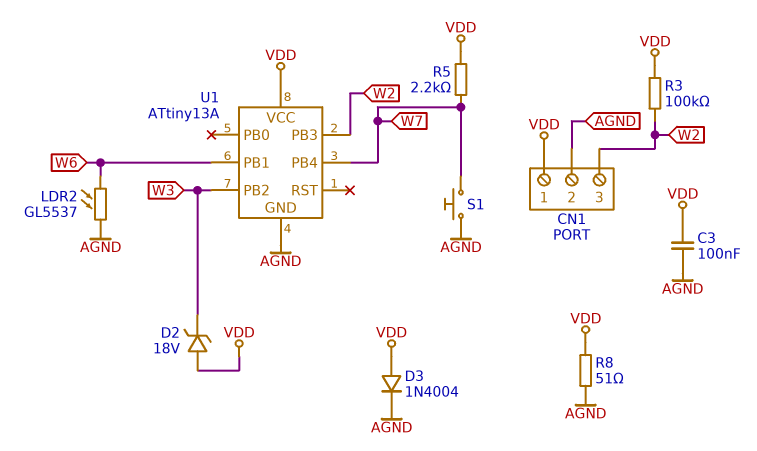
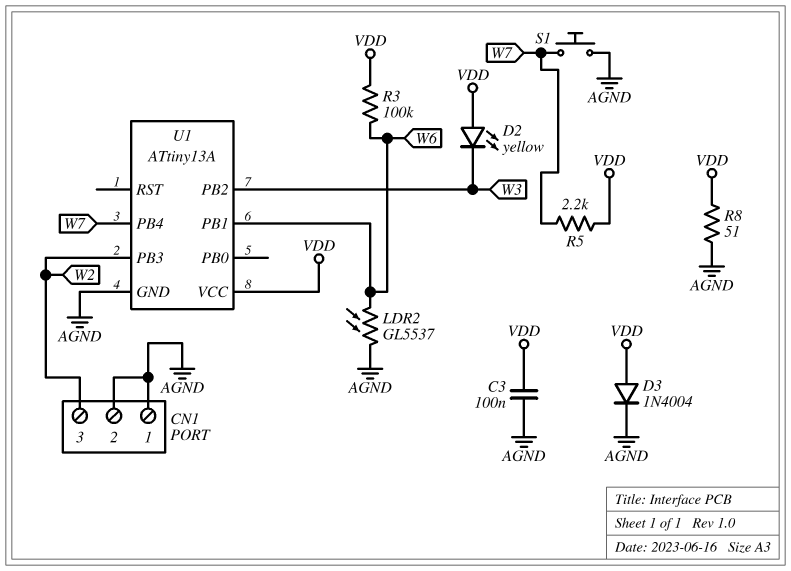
CN1 pin 1: VDD -> AGND
D2: zener 18V (A VDD, K W3) -> LED yellow (A VDD, K W3)
R3: 100k (VDD, W2) -> 100k (VDD, W6)

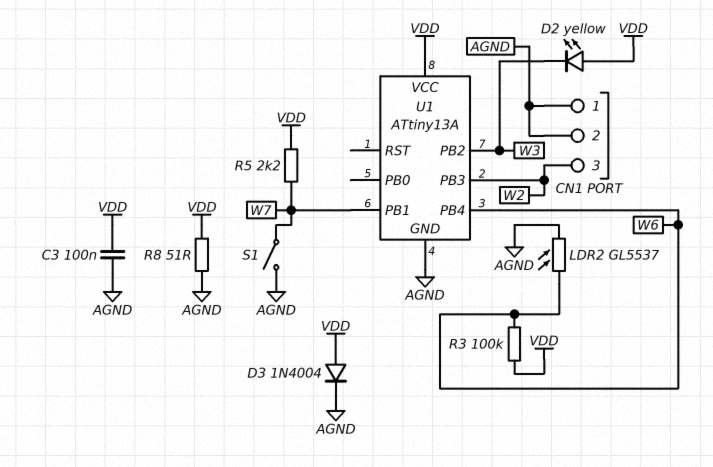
S1: button (AGND, W7) -> switch (AGND, W7)
U1 pin PB1: W6 -> W7
U1 pin PB4: W7 -> W6

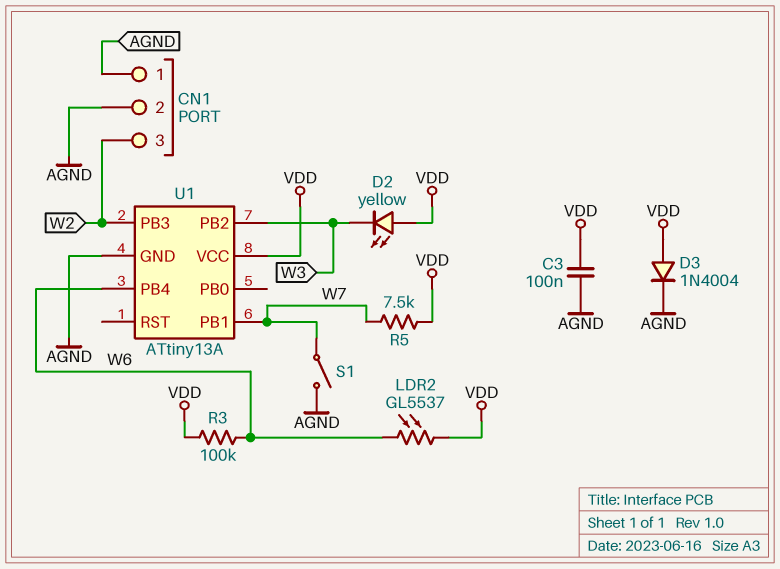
LDR2: GL5537 (AGND, W6) -> GL5537 (VDD, W6)
R5: 2.2k (VDD, W7) -> 7.5k (VDD, W7)
R8: 51 (AGND, VDD) -> none

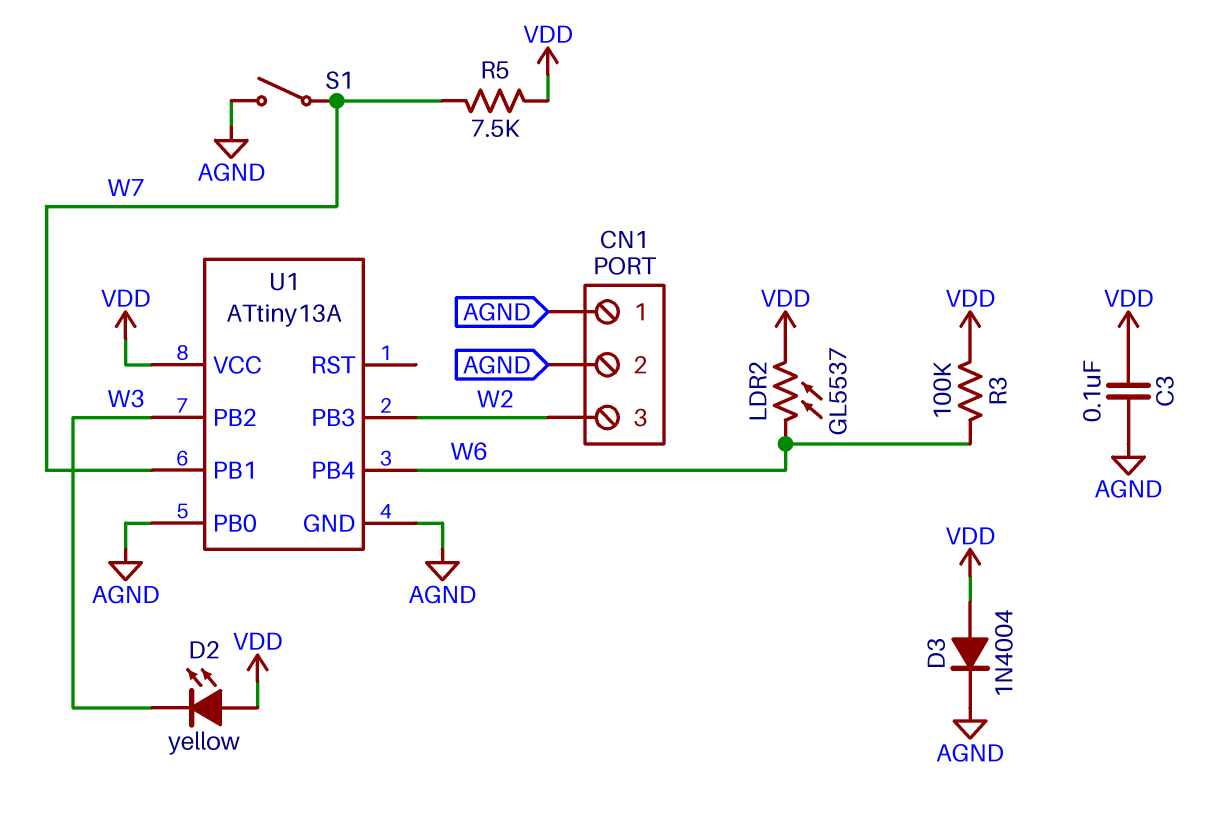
U1 pin PB0: none -> AGND

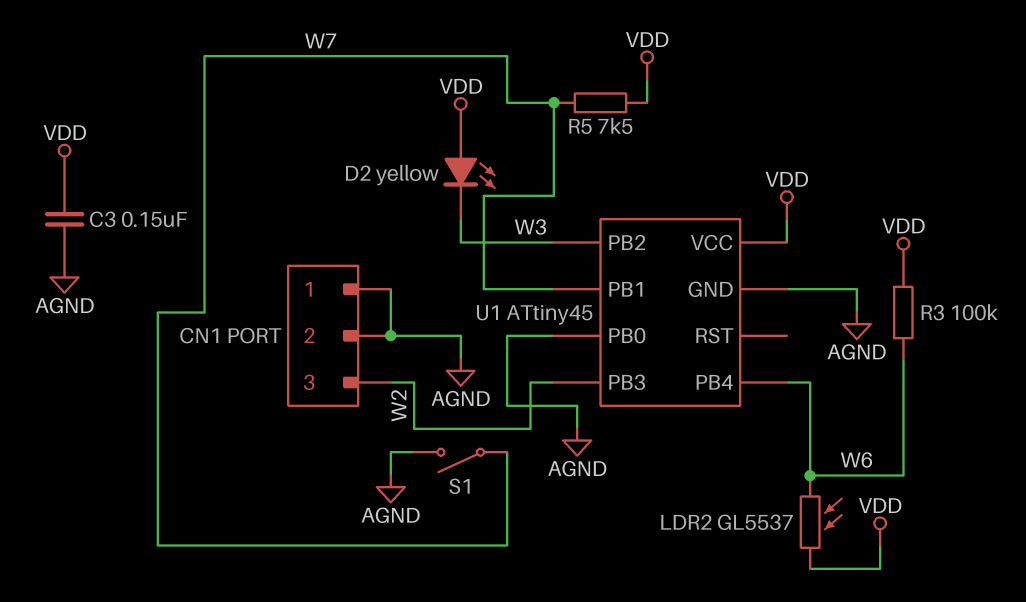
C3: 100nF (AGND, VDD) -> 150nF (AGND, VDD)
D3: diode 1N4004 (A VDD, K AGND) -> none
U1: ATtiny13A -> ATtiny45

